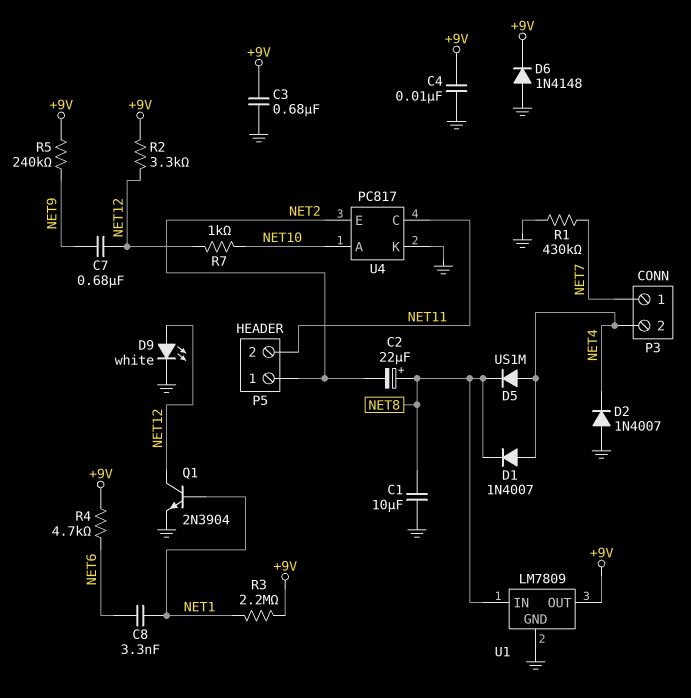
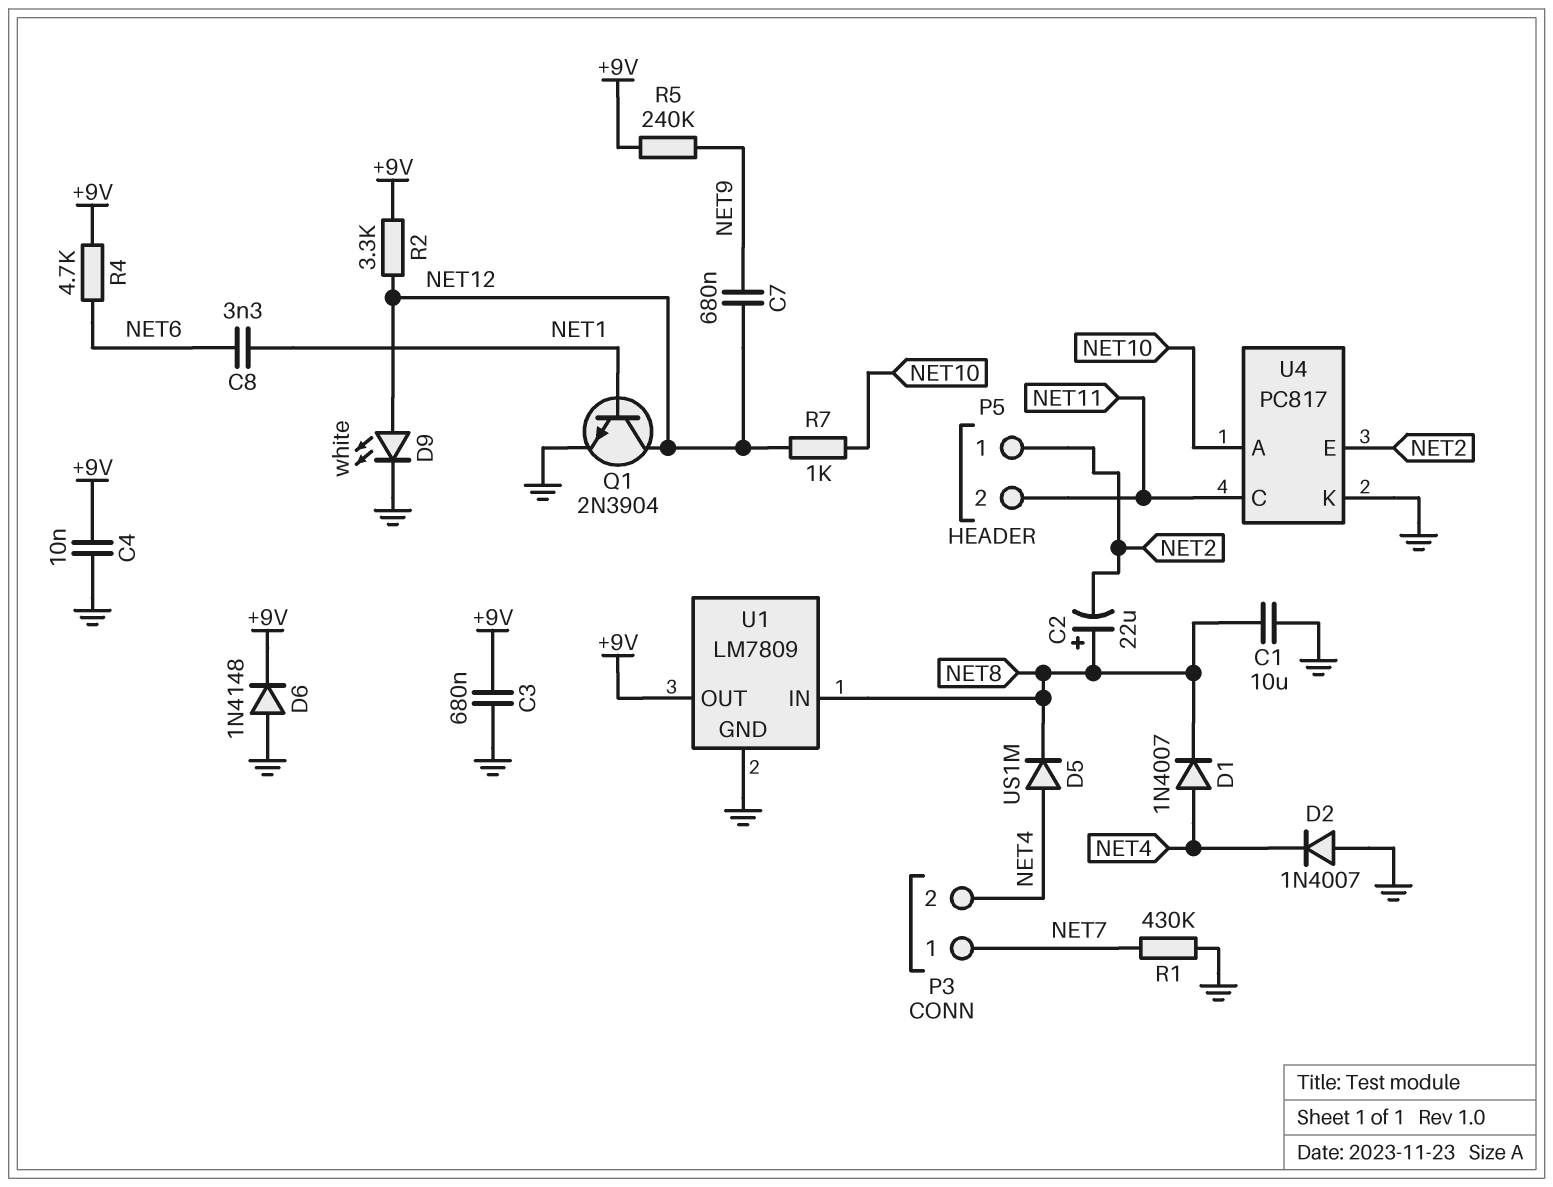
R3: 2.2M (+9V, NET1) -> none

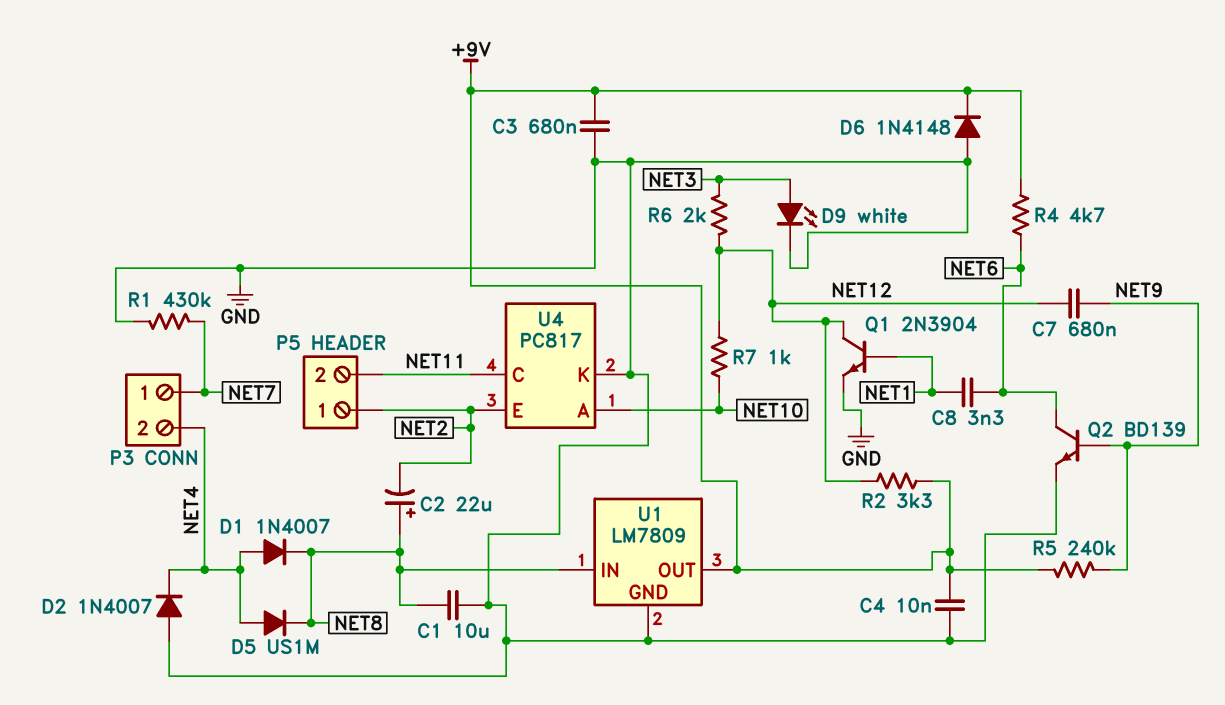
D9: LED white (A NET12, K GND) -> LED white (A NET3, K GND)
Q2: none -> NPN BD139 (B NET9, C NET6, E GND)
R6: none -> 2k (NET3, NET12)

